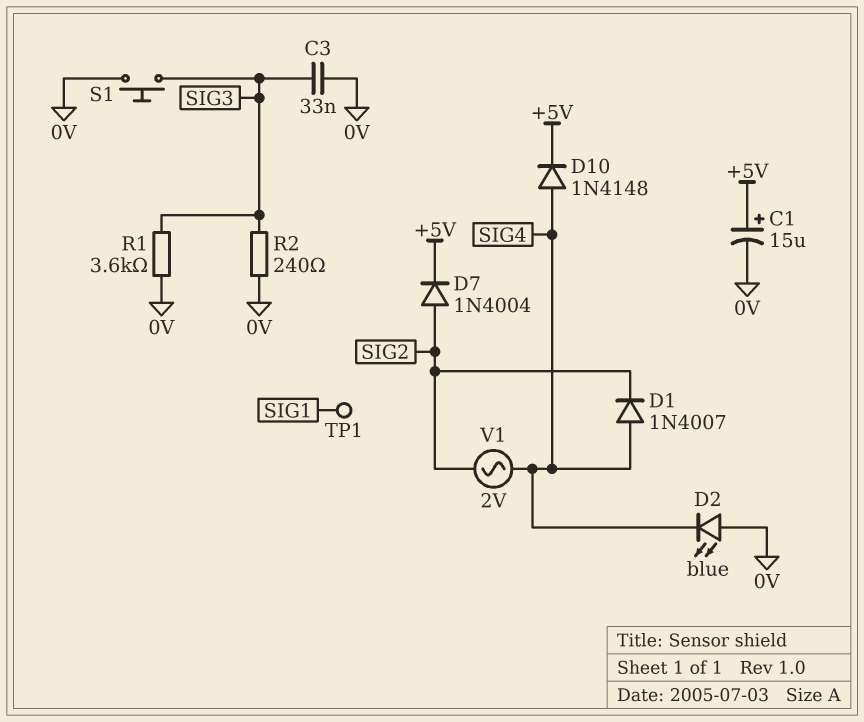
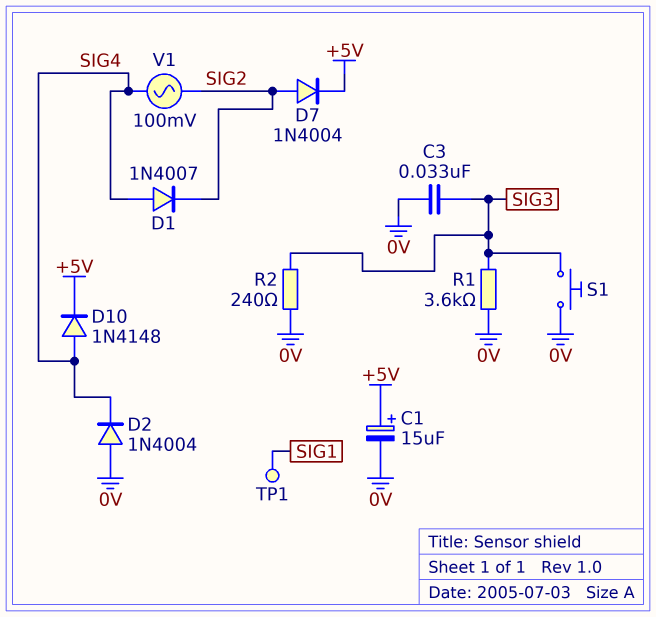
D2: LED blue (A 0V, K SIG4) -> diode 1N4004 (A 0V, K SIG4)
V1: AC 2V (SIG2, SIG4) -> AC 100mV (SIG2, SIG4)

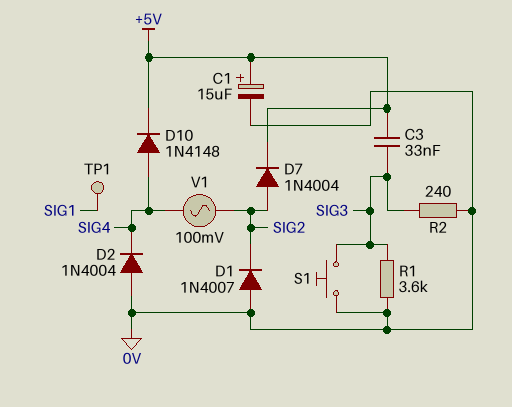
C3: 33nF (0V, SIG3) -> 33nF (+5V, SIG3)
D1: diode 1N4007 (A SIG4, K SIG2) -> diode 1N4007 (A 0V, K SIG2)

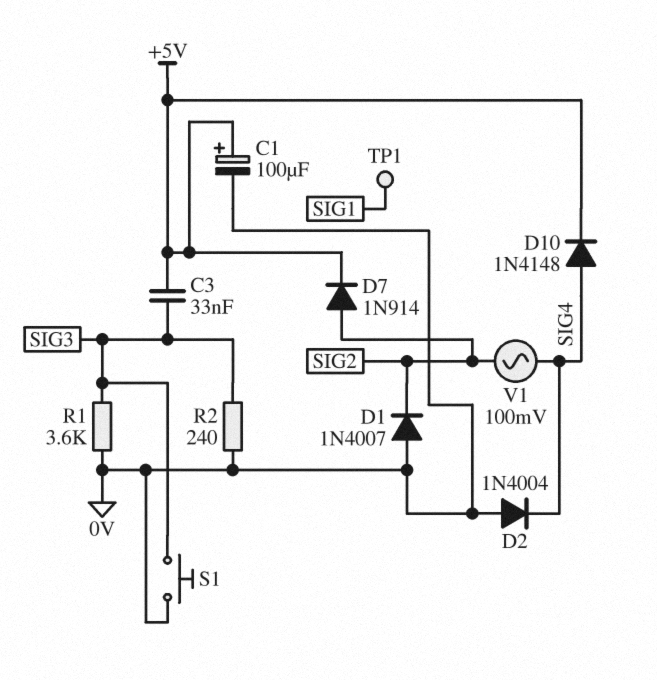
C1: 15uF (plus +5V, minus 0V) -> 100uF (plus +5V, minus 0V)
D7: diode 1N4004 (A SIG2, K +5V) -> diode 1N914 (A SIG2, K +5V)

